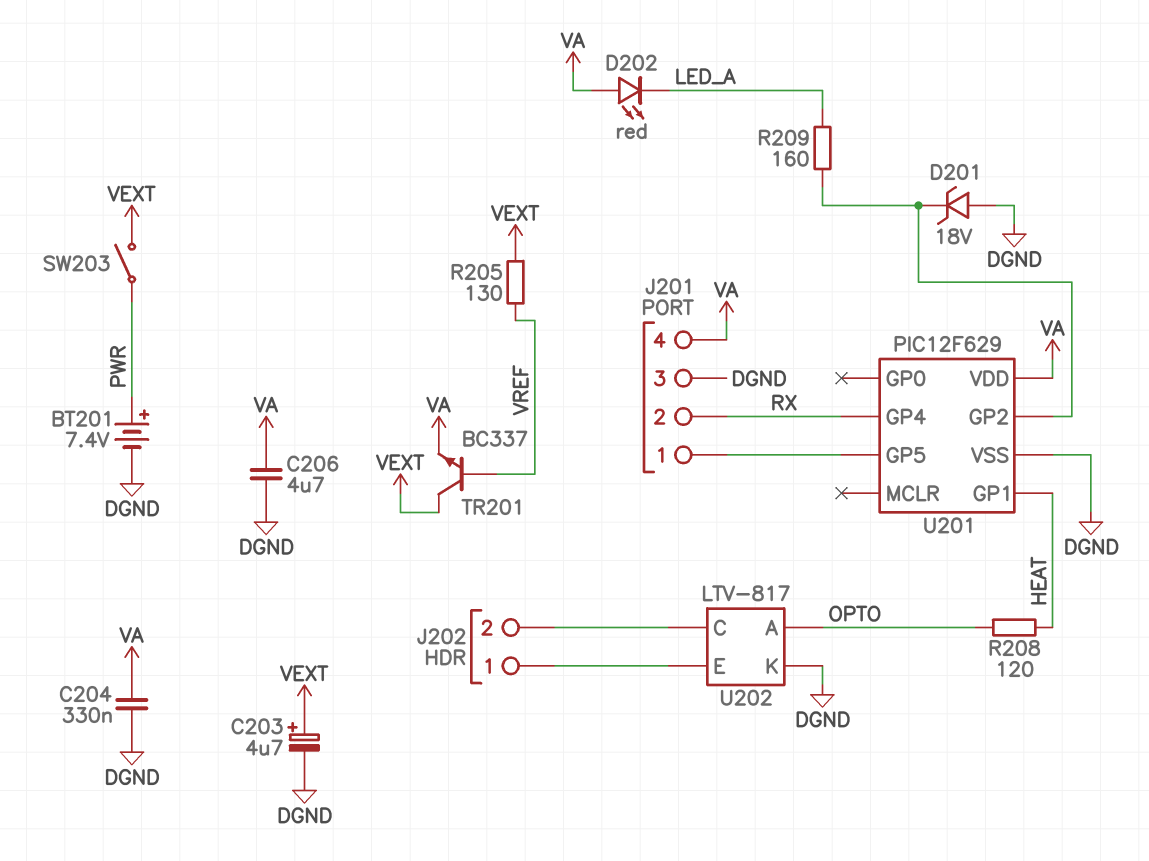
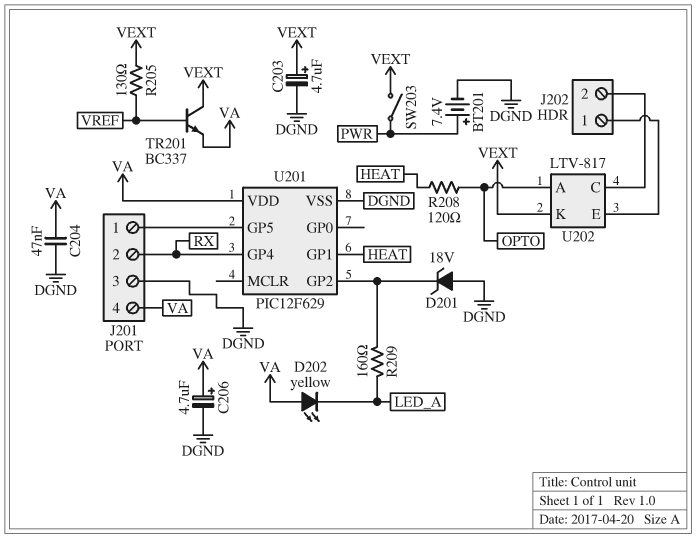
C204: 330nF (DGND, VA) -> 47nF (DGND, VA)
C206: 4.7uF (DGND, VA) -> 4.7uF (plus VA, minus DGND)
D202: LED red (A VA, K LED_A) -> LED yellow (A VA, K LED_A)
U202 pin K: DGND -> VEXT

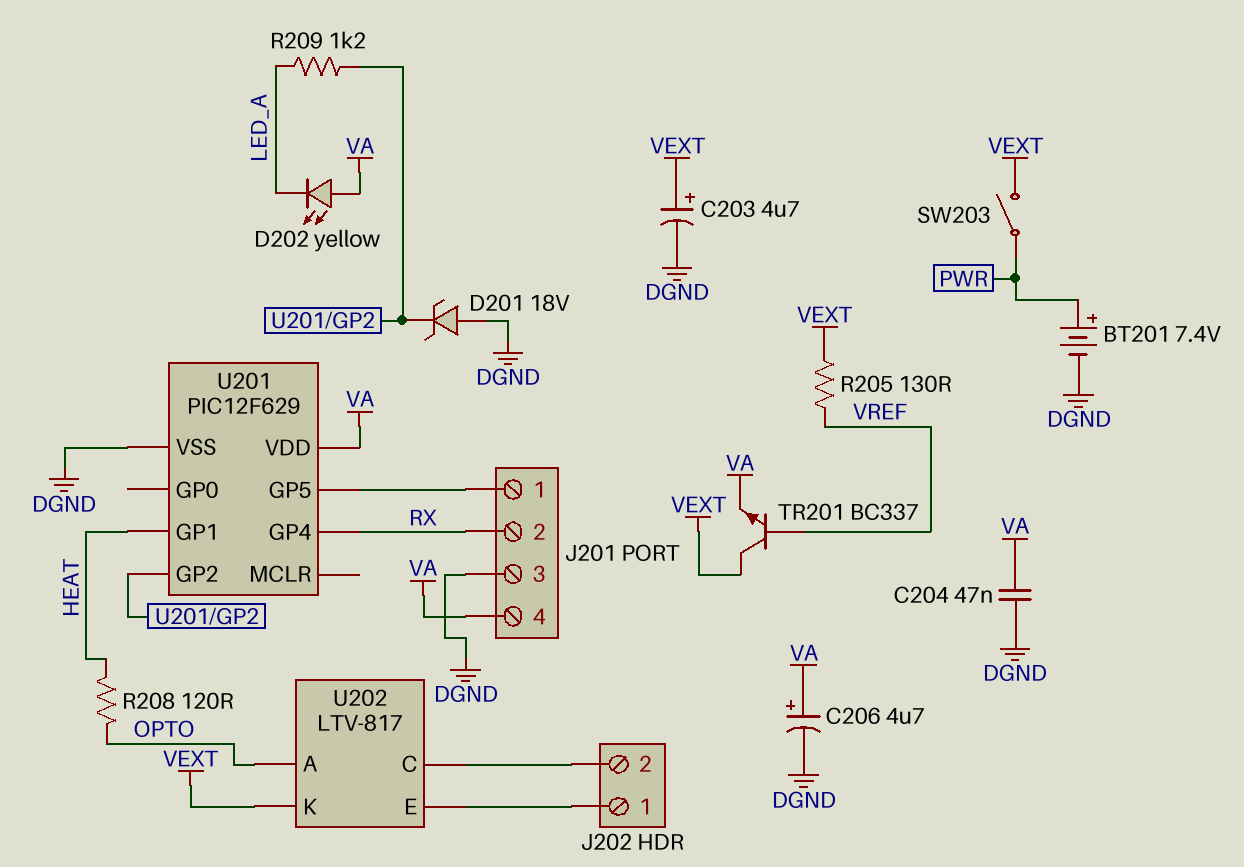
R209: 160 (LED_A, U201/GP2) -> 1.2k (LED_A, U201/GP2)

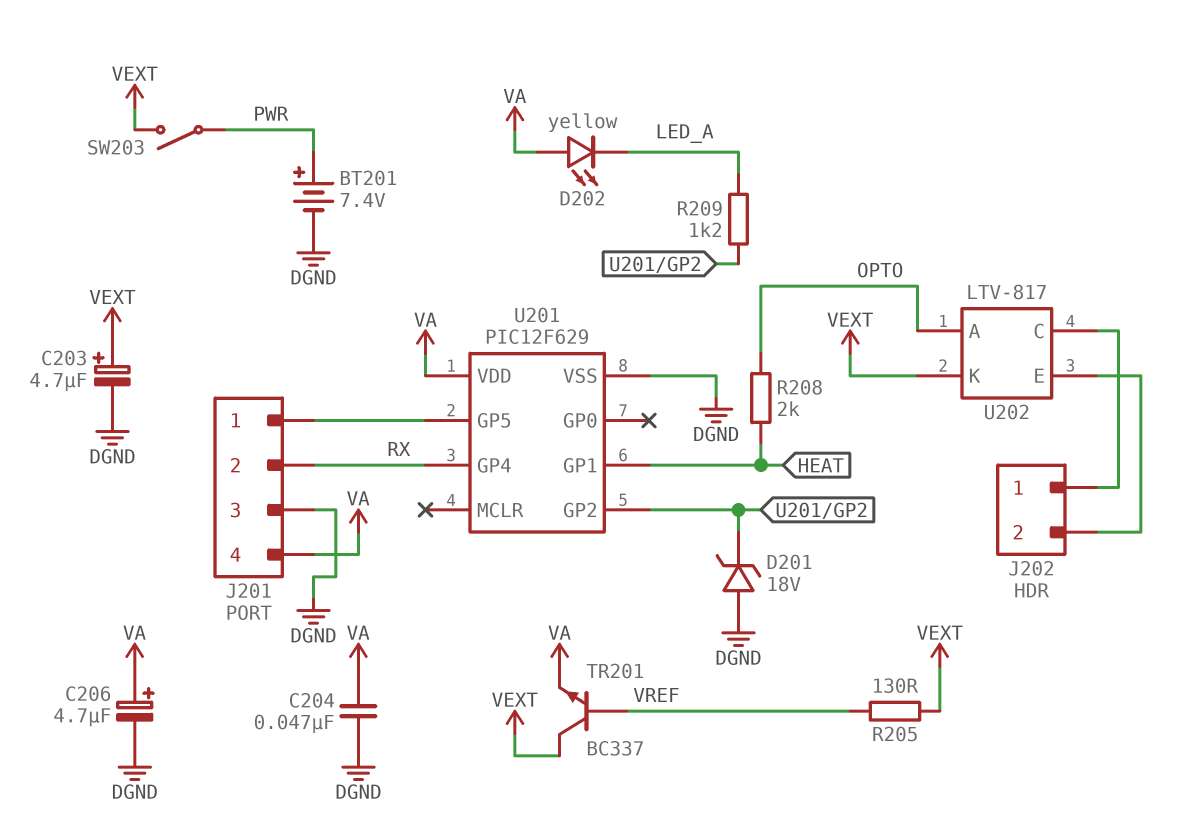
R208: 120 (HEAT, OPTO) -> 2k (HEAT, OPTO)
U202 pin C: J202/2 -> J202/1
U202 pin E: J202/1 -> J202/2

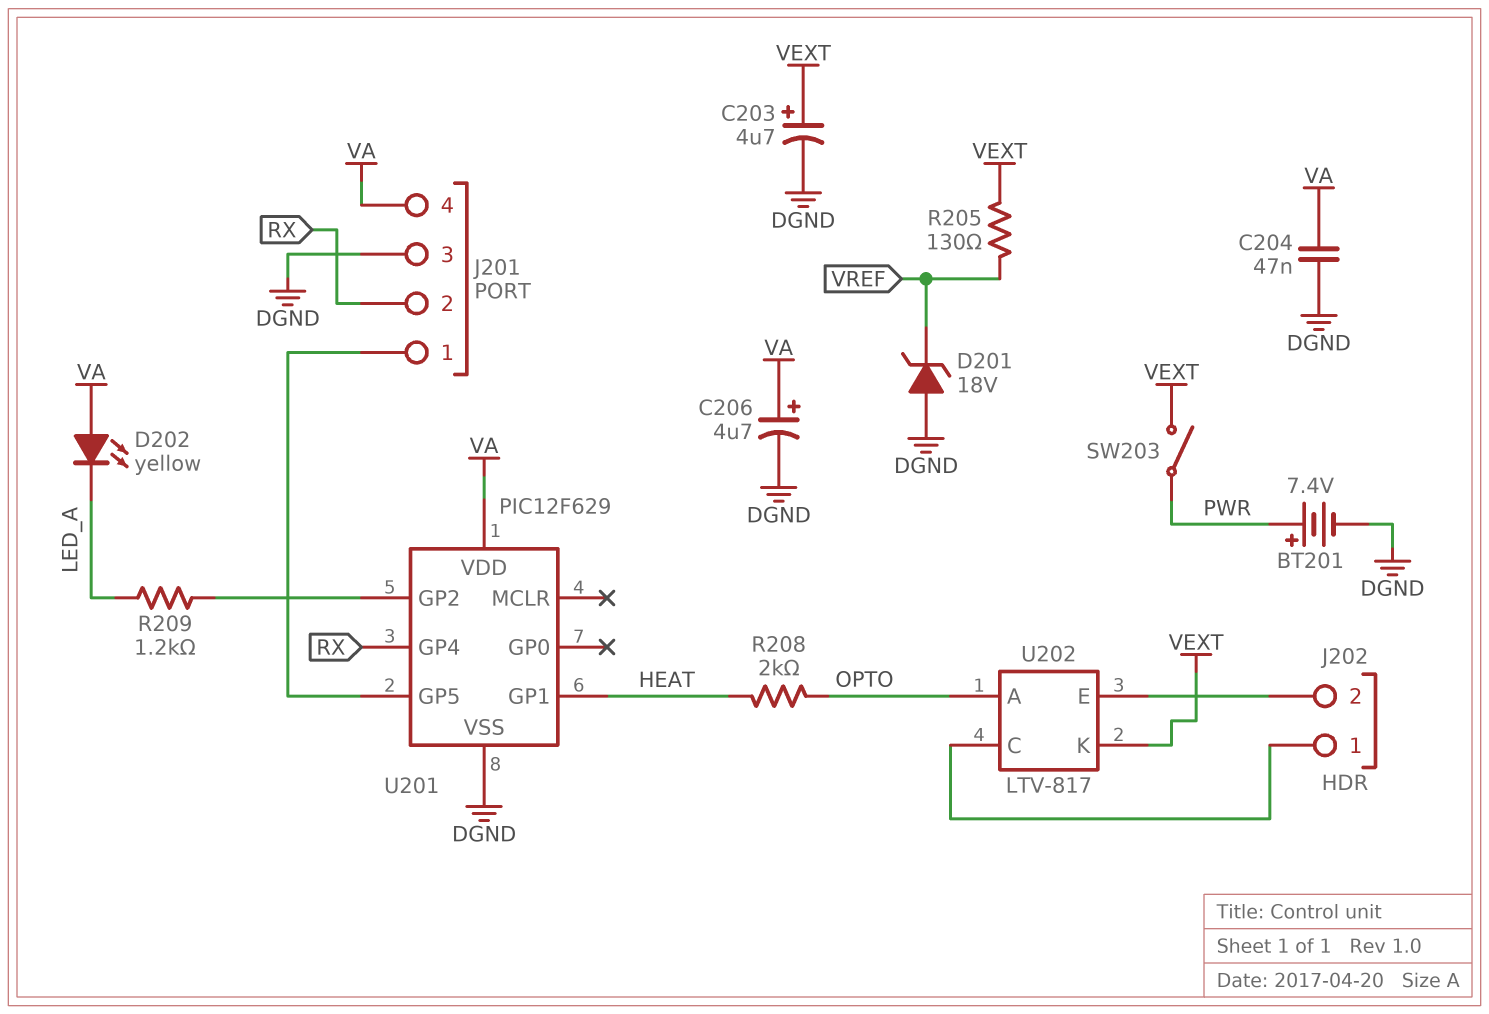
D201: zener 18V (A DGND, K U201/GP2) -> zener 18V (A DGND, K VREF)
TR201: NPN BC337 (B VREF, C VEXT, E VA) -> none

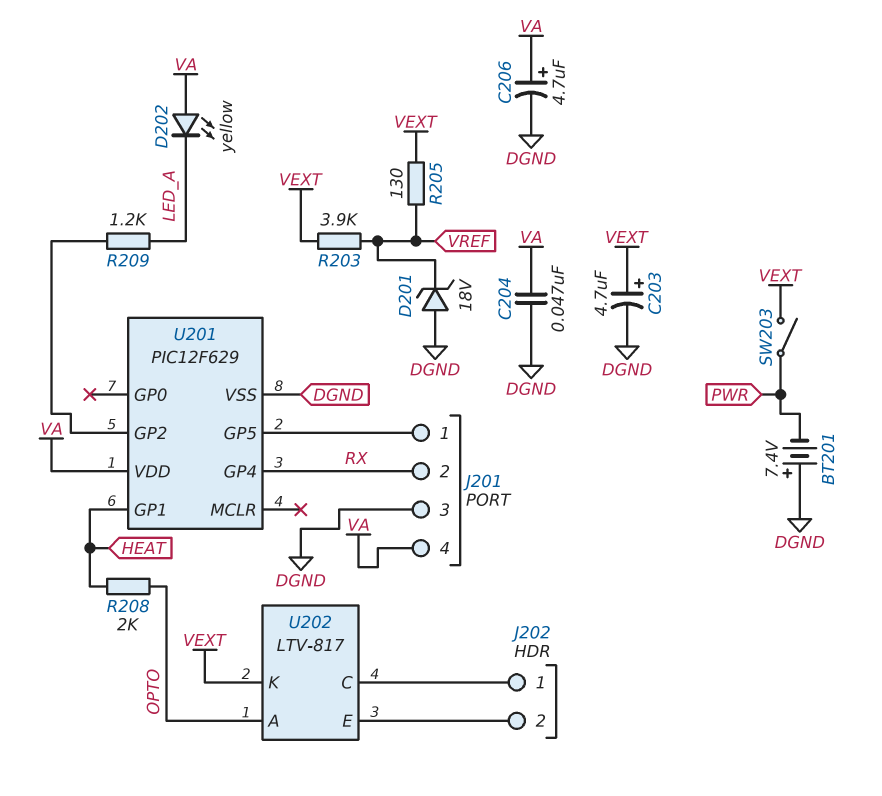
BT201: 7.4V (plus PWR, minus DGND) -> 7.4V (plus DGND, minus PWR)
R203: none -> 3.9k (VEXT, VREF)

